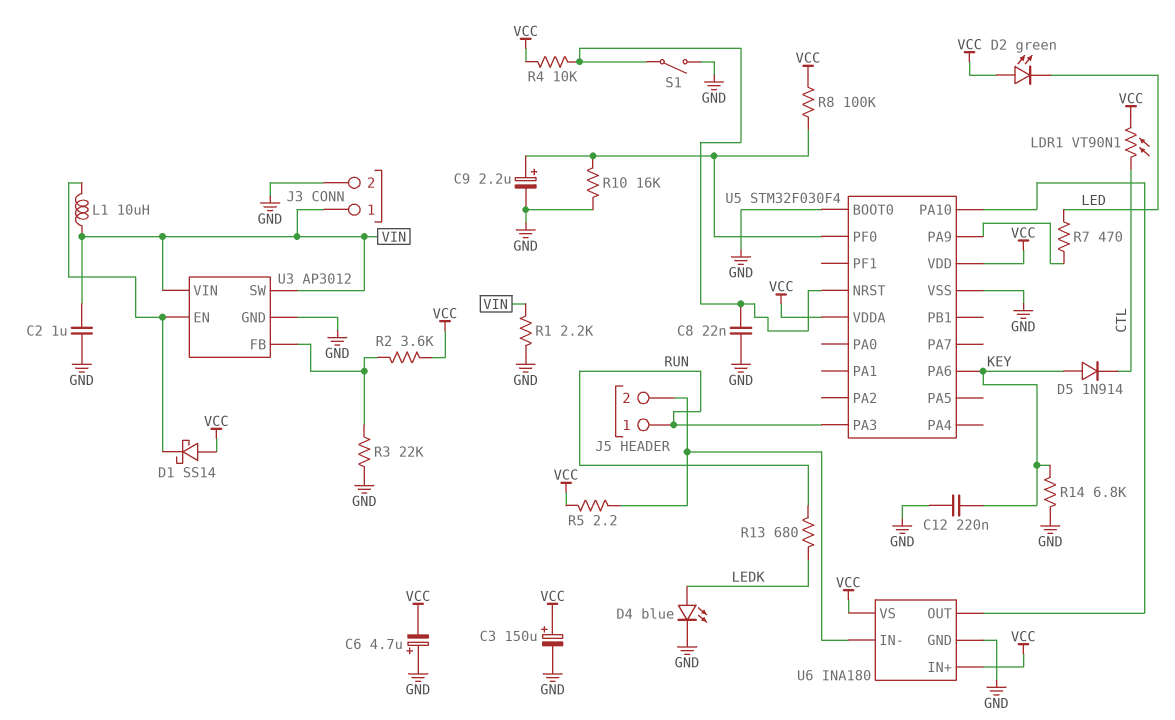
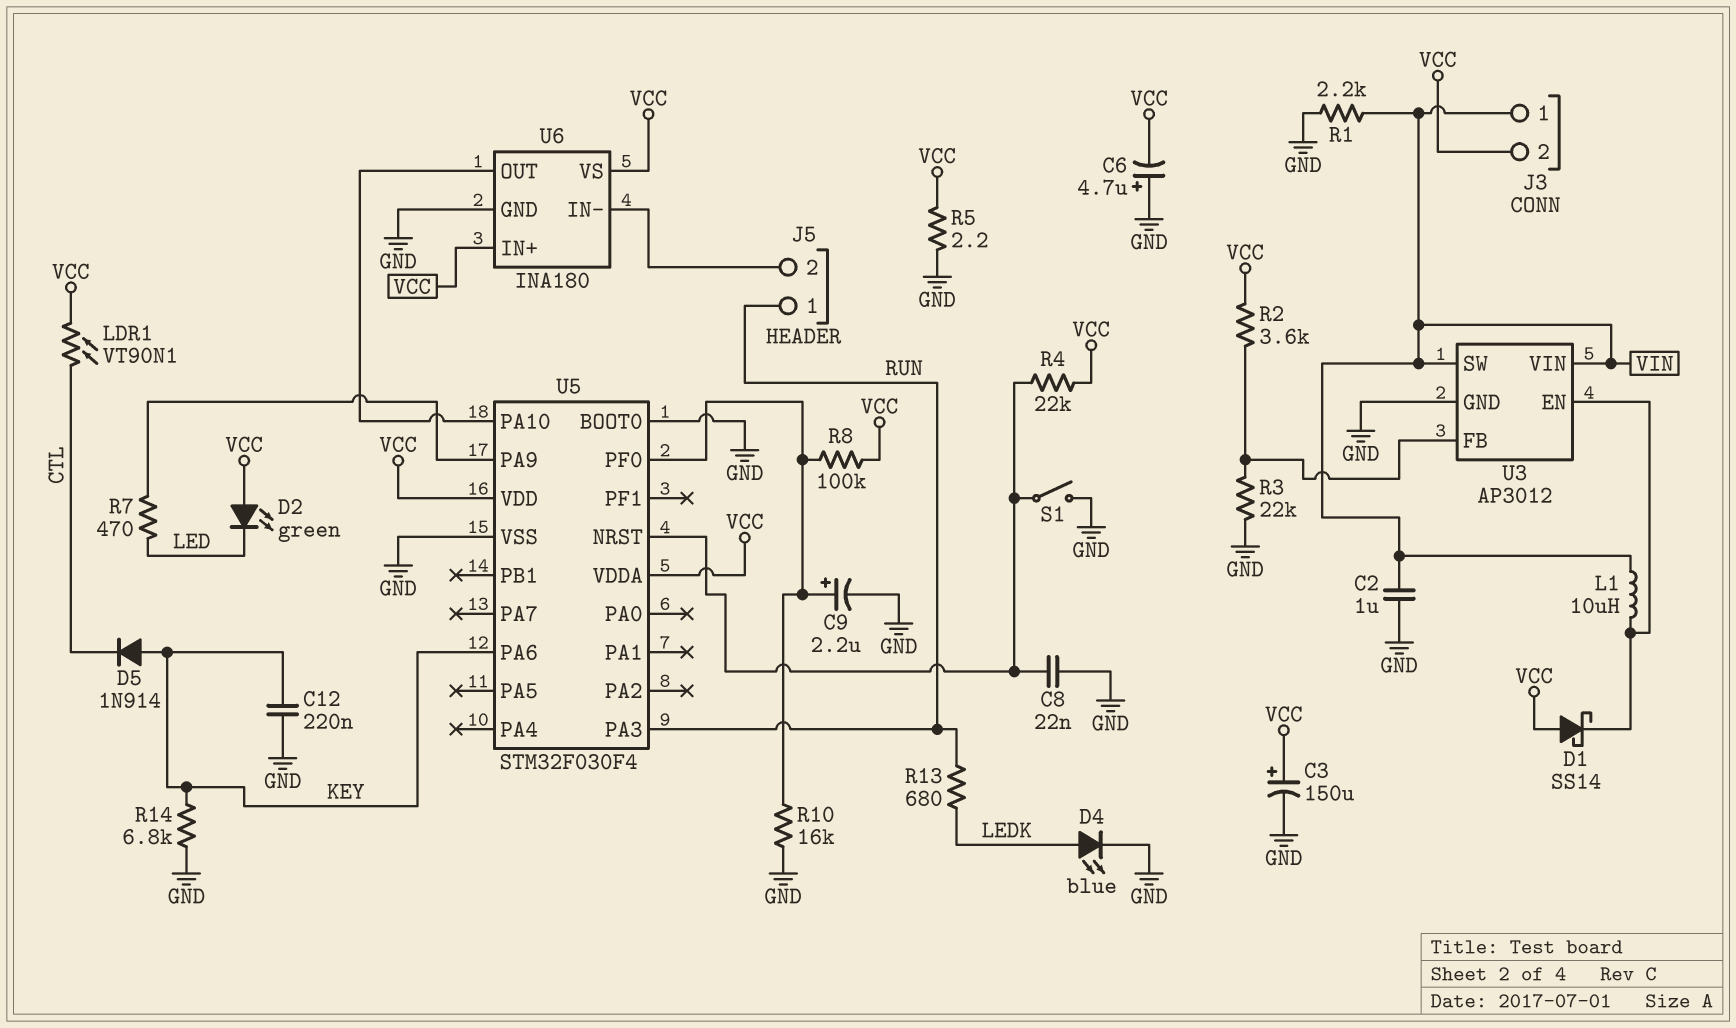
J3 pin 2: GND -> VCC
R4: 10k (U5/NRST, VCC) -> 22k (U5/NRST, VCC)
R5: 2.2 (J5/2, VCC) -> 2.2 (GND, VCC)

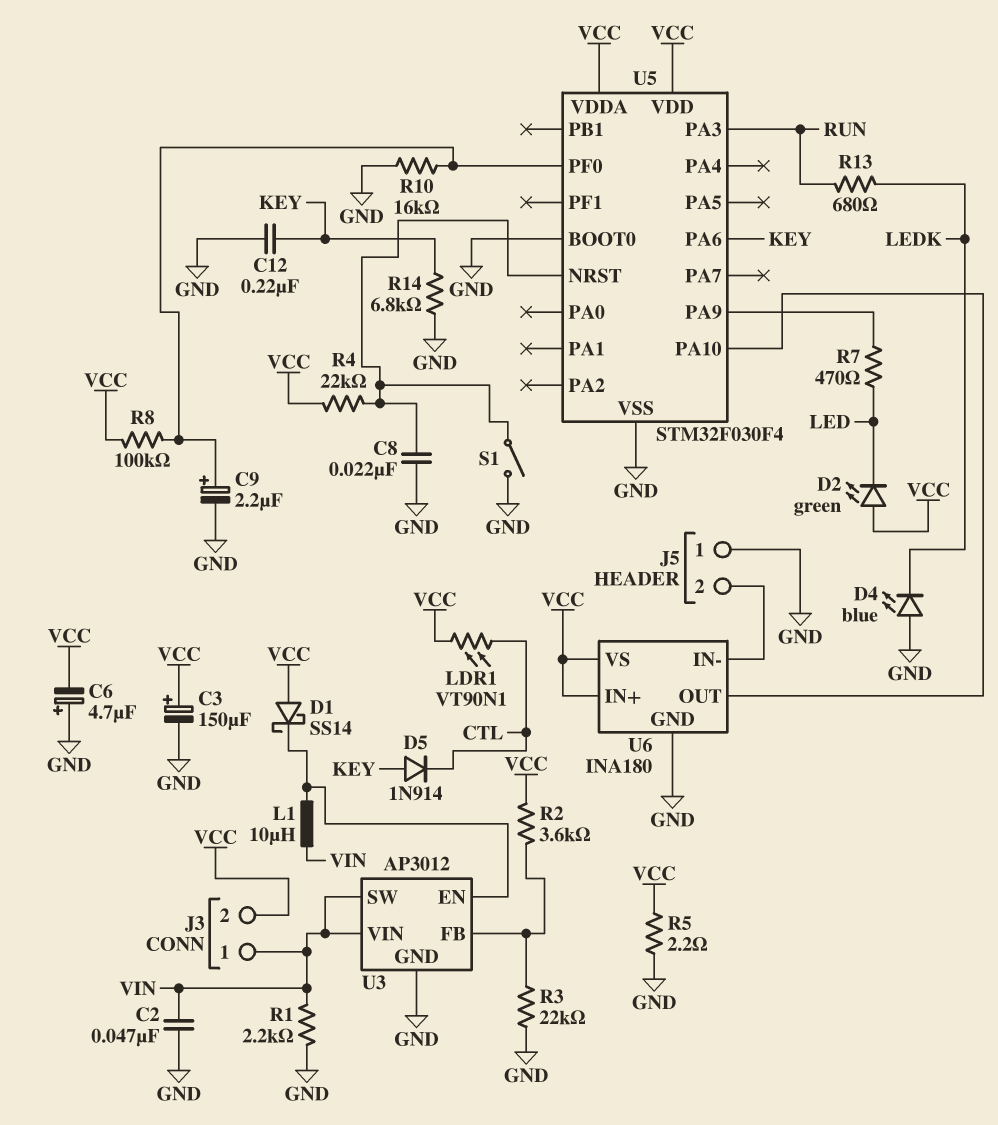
C2: 1uF (GND, VIN) -> 47nF (GND, VIN)
D4: LED blue (A LEDK, K GND) -> LED blue (A GND, K LEDK)
J5 pin 1: RUN -> GND

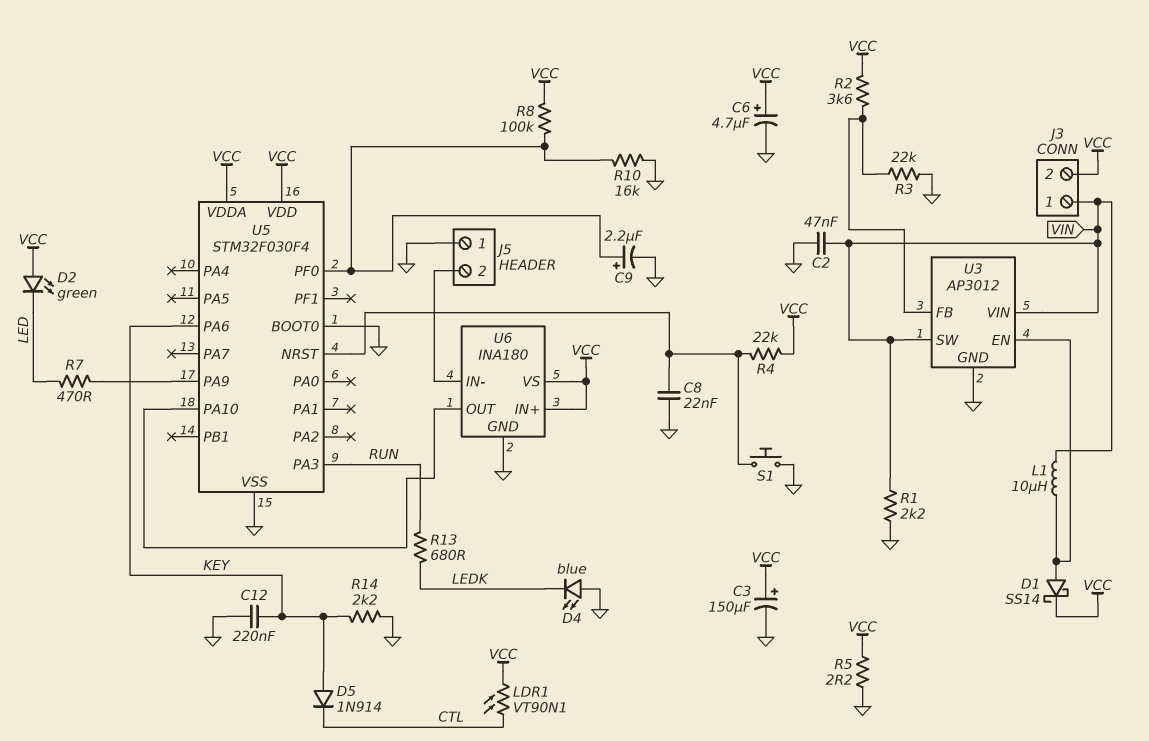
C6: 4.7uF (plus GND, minus VCC) -> 4.7uF (plus VCC, minus GND)
D1: schottky SS14 (A VCC, K U3/EN) -> schottky SS14 (A U3/EN, K VCC)
R14: 6.8k (GND, KEY) -> 2.2k (GND, KEY)
S1: switch (GND, U5/NRST) -> button (GND, U5/NRST)

